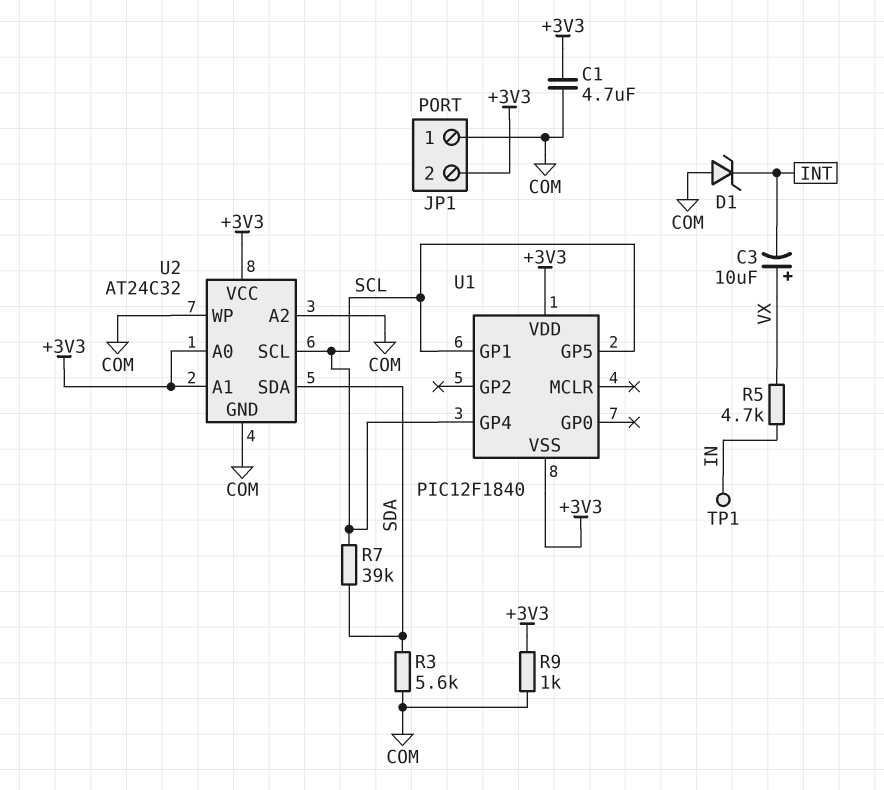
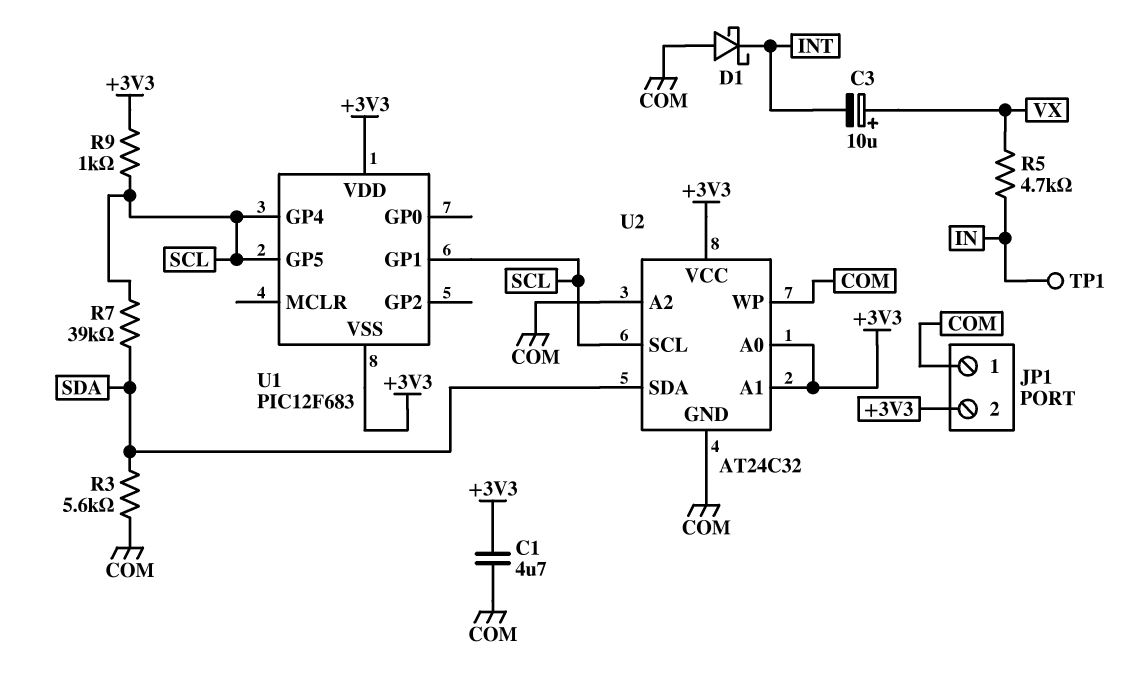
D1: zener (A COM, K INT) -> schottky (A COM, K INT)
R9: 1k (+3V3, COM) -> 1k (+3V3, SCL)
U1: PIC12F1840 -> PIC12F683

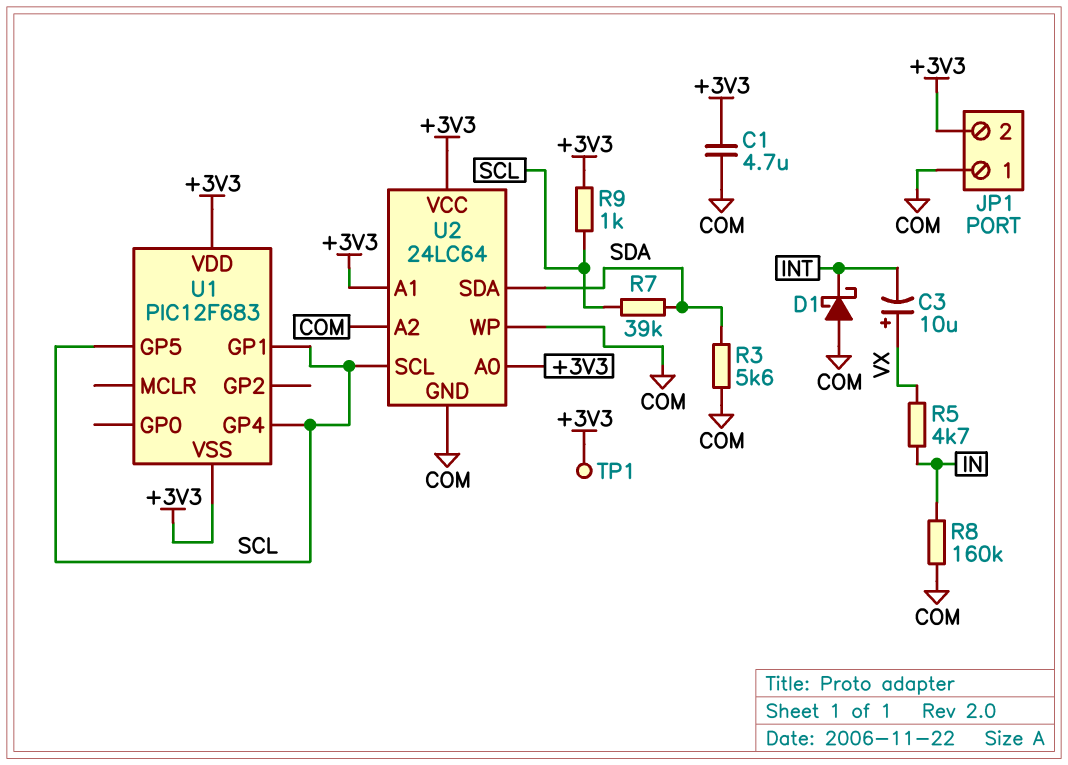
R8: none -> 160k (COM, IN)
TP1: test point (IN) -> test point (+3V3)
U2: AT24C32 -> 24LC64

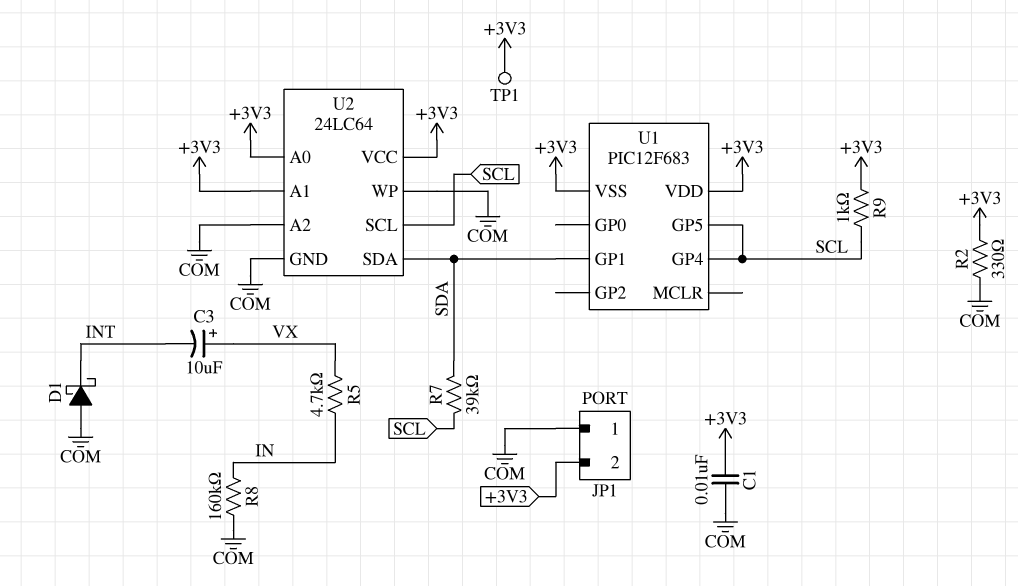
C1: 4.7uF (+3V3, COM) -> 10nF (+3V3, COM)
R2: none -> 330 (+3V3, COM)
R3: 5.6k (COM, SDA) -> none
U1 pin GP1: SCL -> SDA

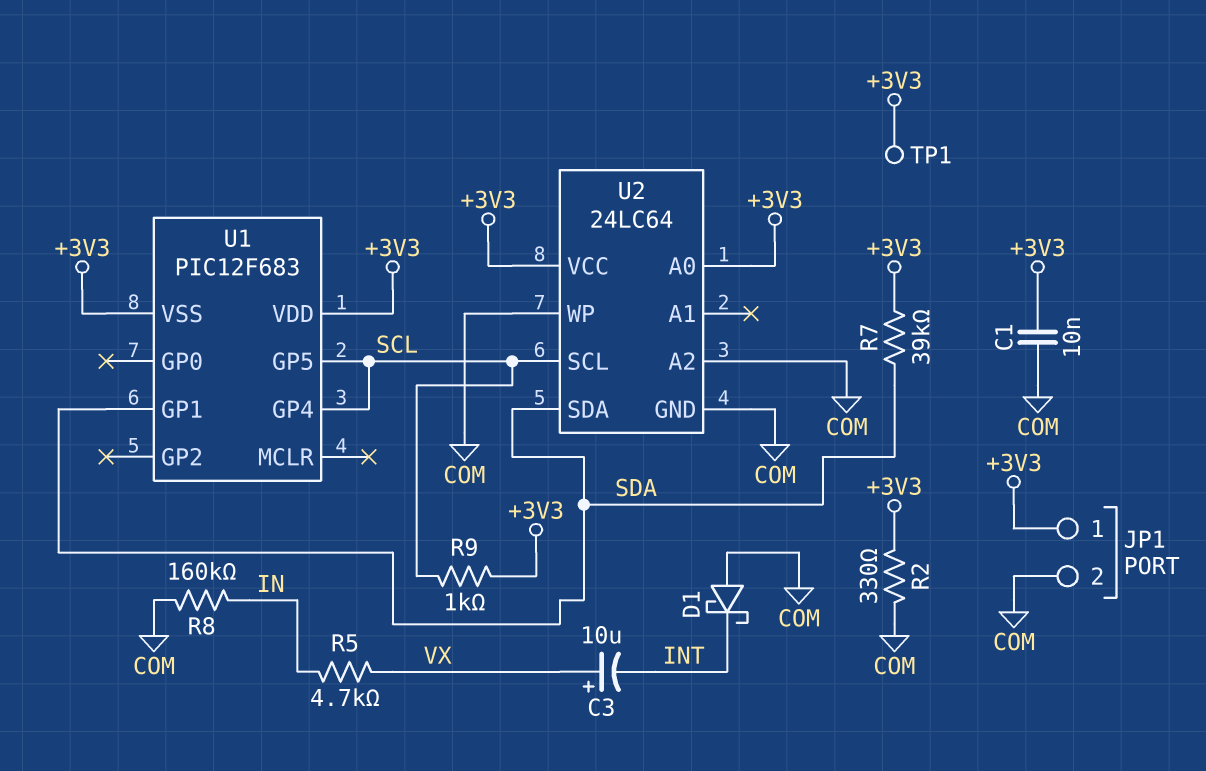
JP1 pin 1: COM -> +3V3
JP1 pin 2: +3V3 -> COM
R7: 39k (SCL, SDA) -> 39k (+3V3, SDA)
U2 pin A1: +3V3 -> none

